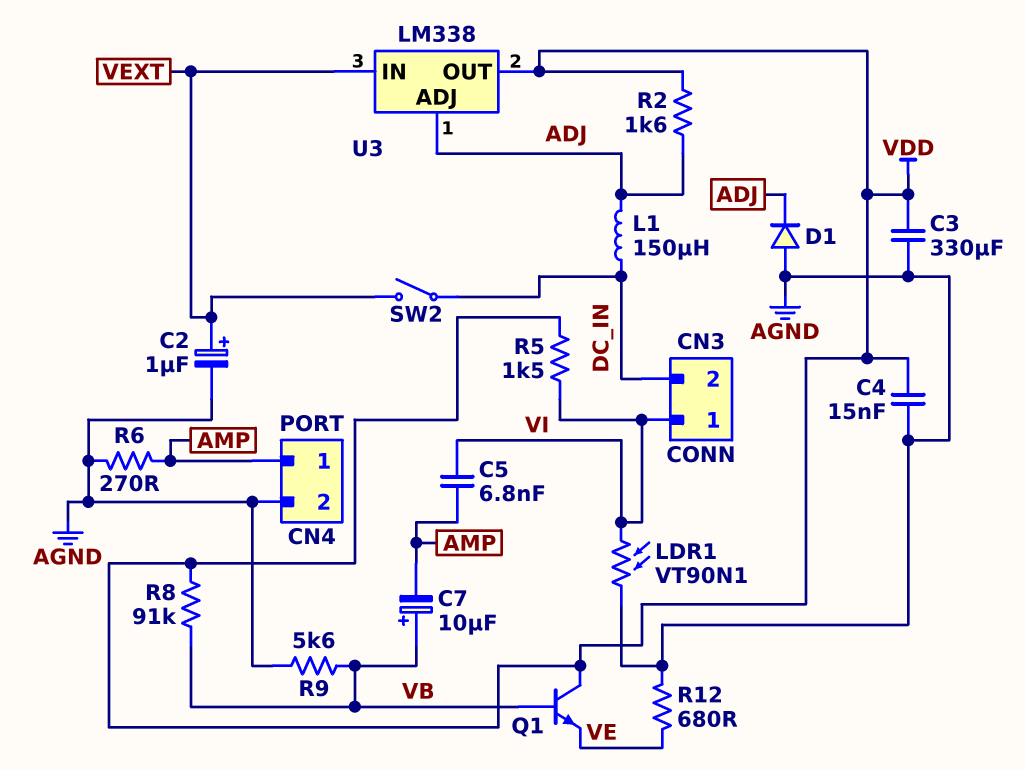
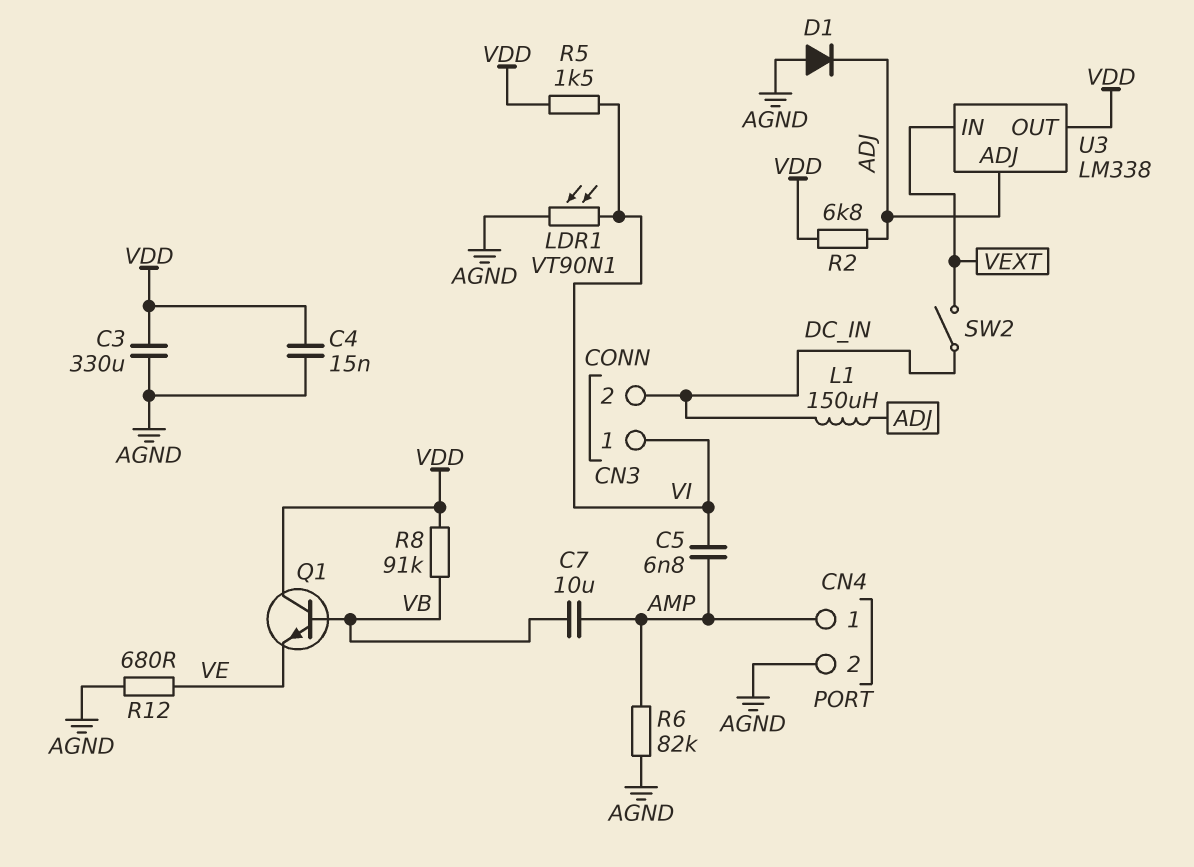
C2: 1uF (plus VEXT, minus AGND) -> none
C7: 10uF (plus VB, minus AMP) -> 10uF (AMP, VB)
R2: 1.6k (ADJ, VDD) -> 6.8k (ADJ, VDD)
R6: 270 (AGND, AMP) -> 82k (AGND, AMP)
R9: 5.6k (AGND, VB) -> none

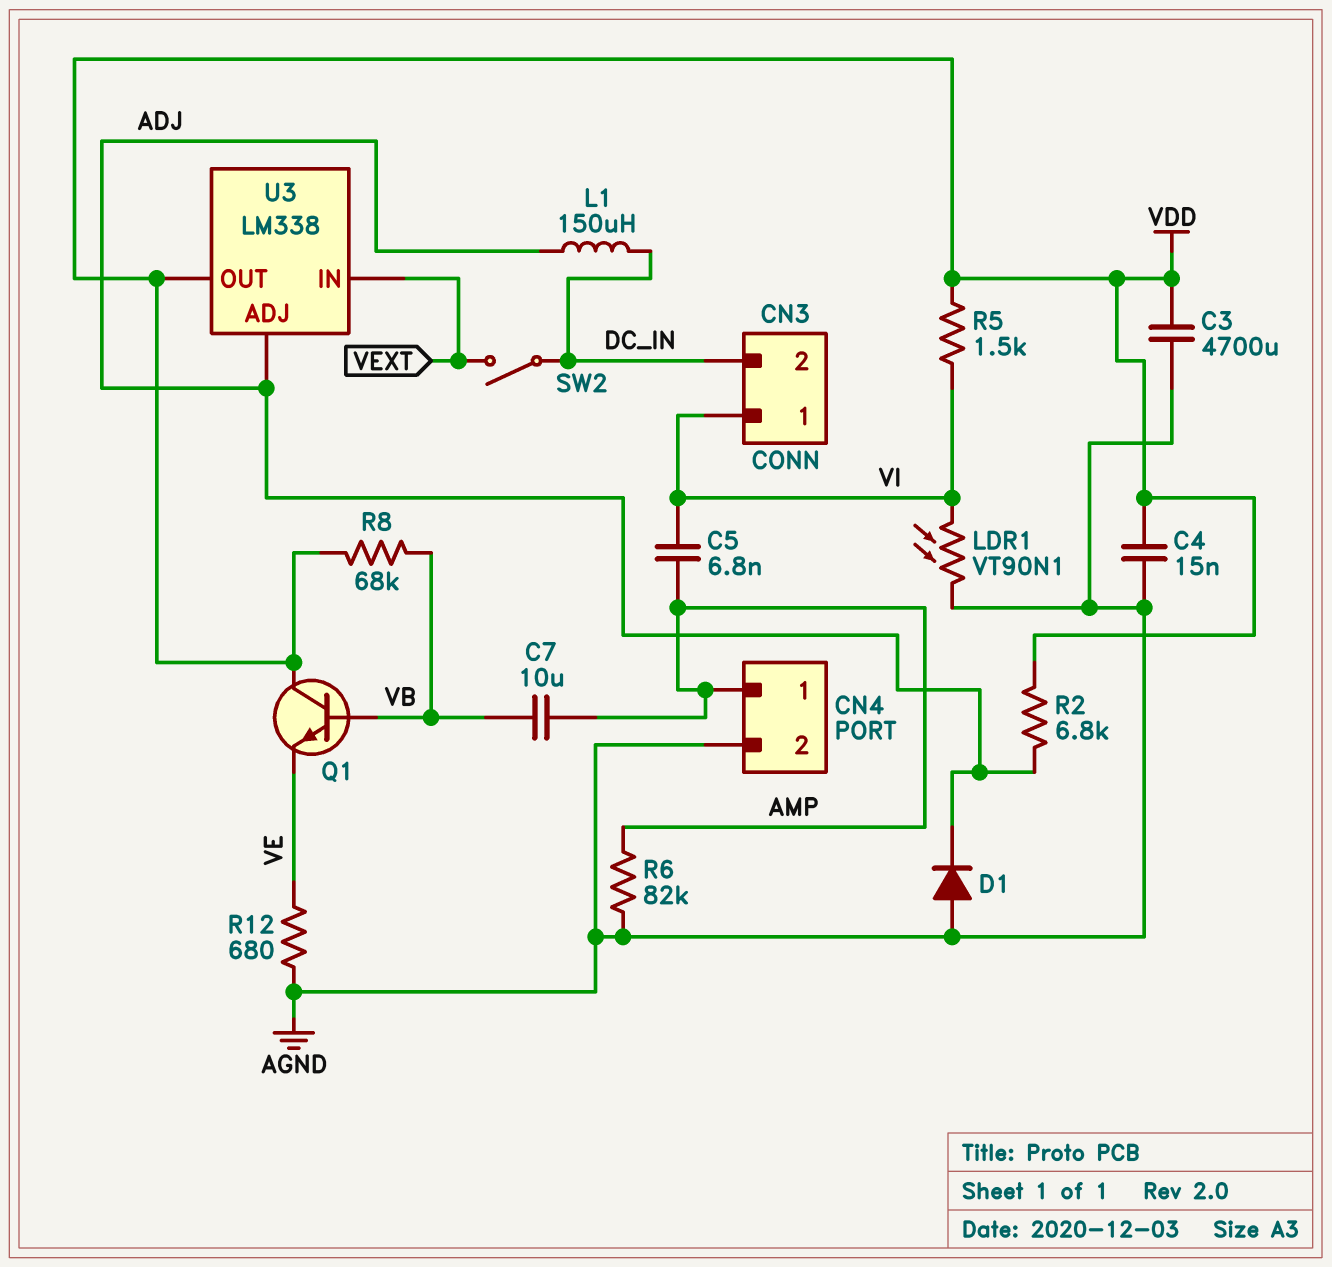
C3: 330uF (AGND, VDD) -> 4700uF (AGND, VDD)
R8: 91k (VB, VDD) -> 68k (VB, VDD)

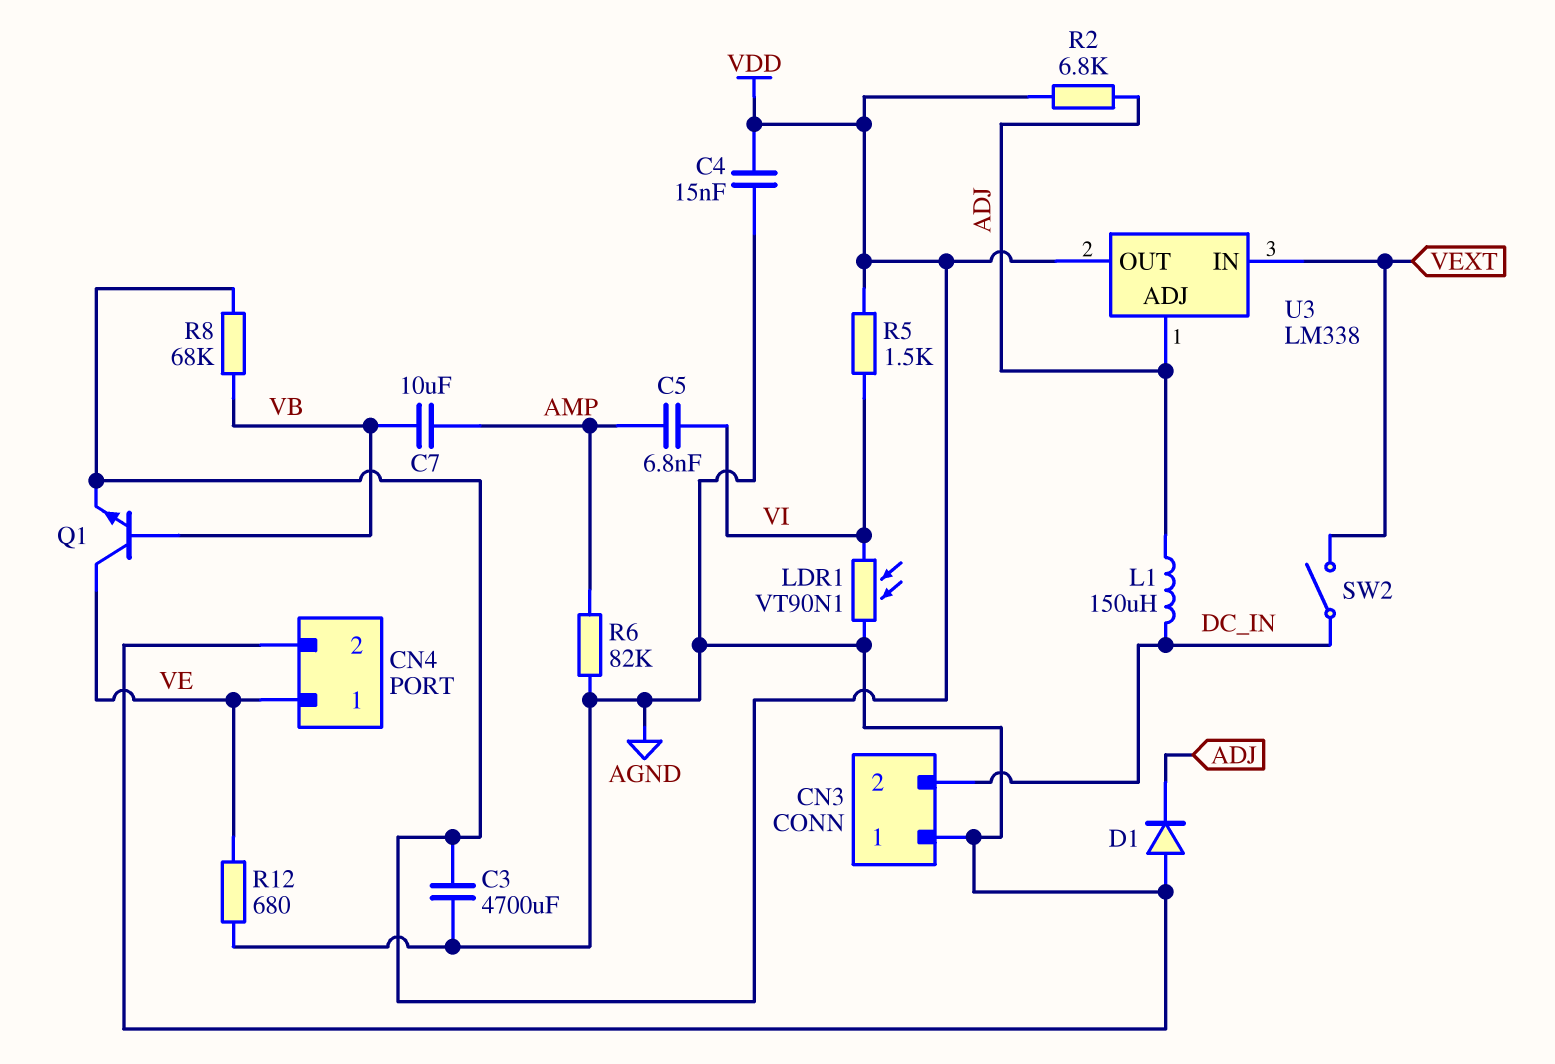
CN3 pin 1: VI -> AGND
CN4 pin 1: AMP -> VE
Q1: NPN (B VB, C VDD, E VE) -> NPN (B VB, C VE, E VDD)

